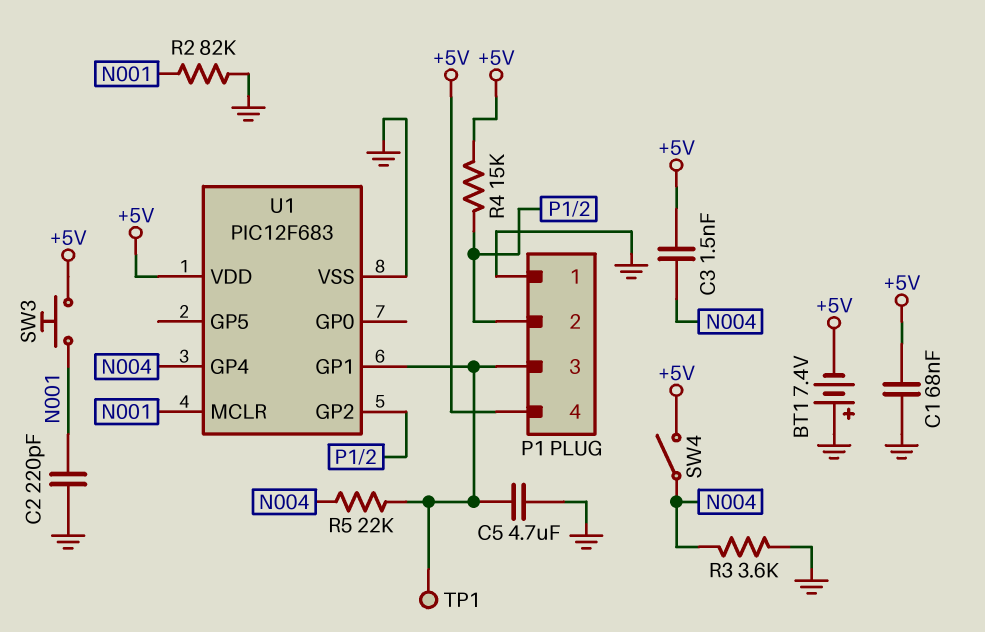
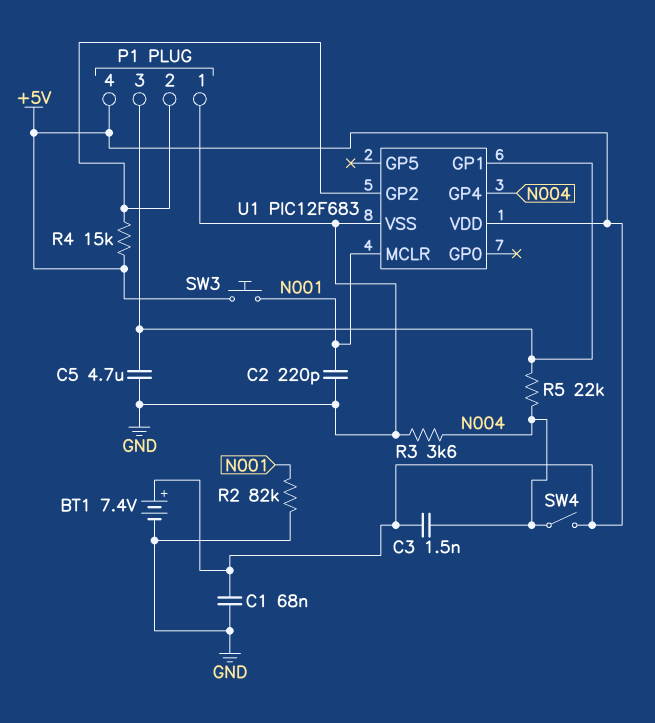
BT1: 7.4V (plus GND, minus +5V) -> 7.4V (plus +5V, minus GND)
TP1: test point (P1/3) -> none

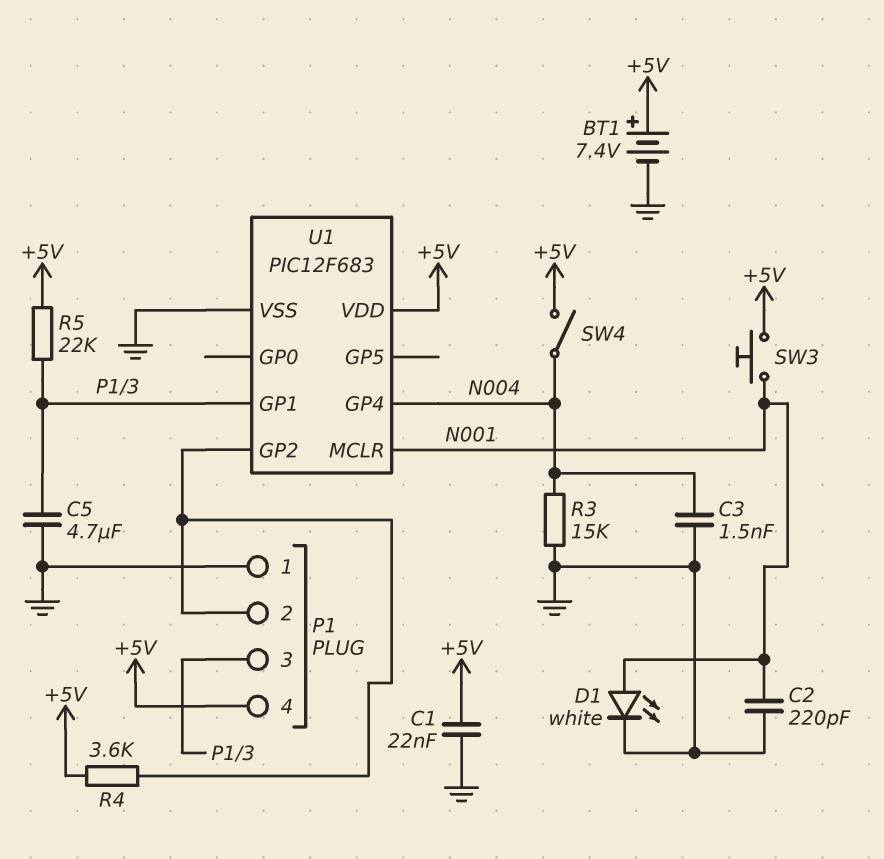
C1: 68nF (+5V, GND) -> 22nF (+5V, GND)
C3: 1.5nF (+5V, N004) -> 1.5nF (GND, N004)
D1: none -> LED white (A N001, K GND)
R2: 82k (GND, N001) -> none
R3: 3.6k (GND, N004) -> 15k (GND, N004)
R4: 15k (+5V, P1/2) -> 3.6k (+5V, P1/2)
R5: 22k (N004, P1/3) -> 22k (+5V, P1/3)

